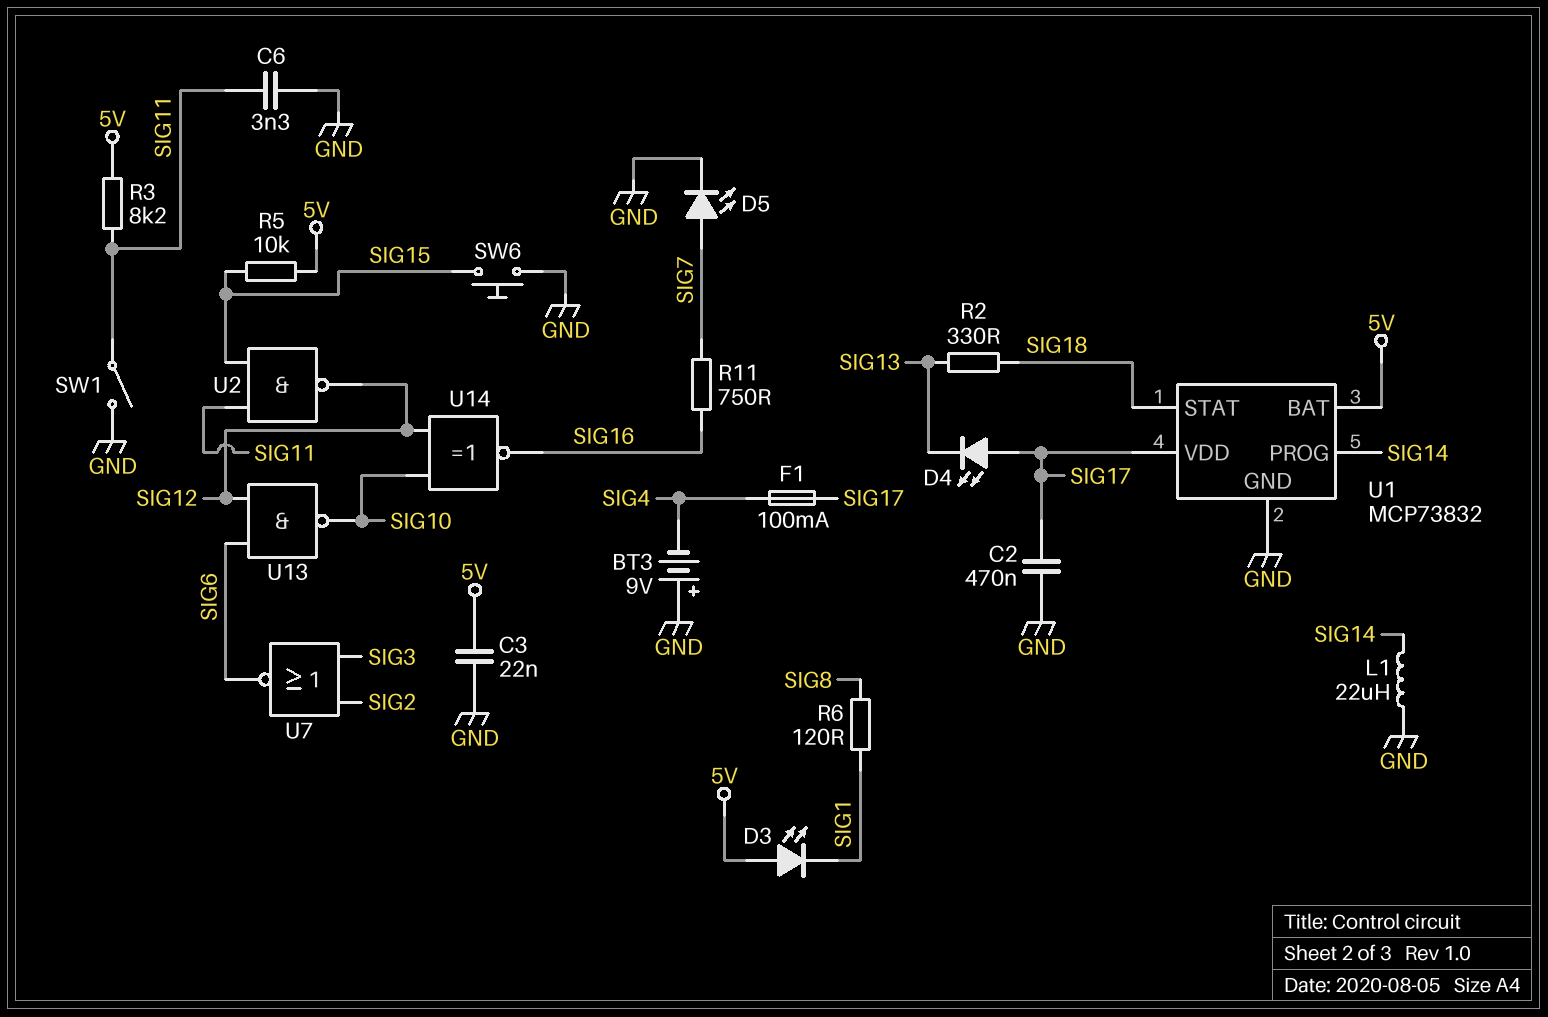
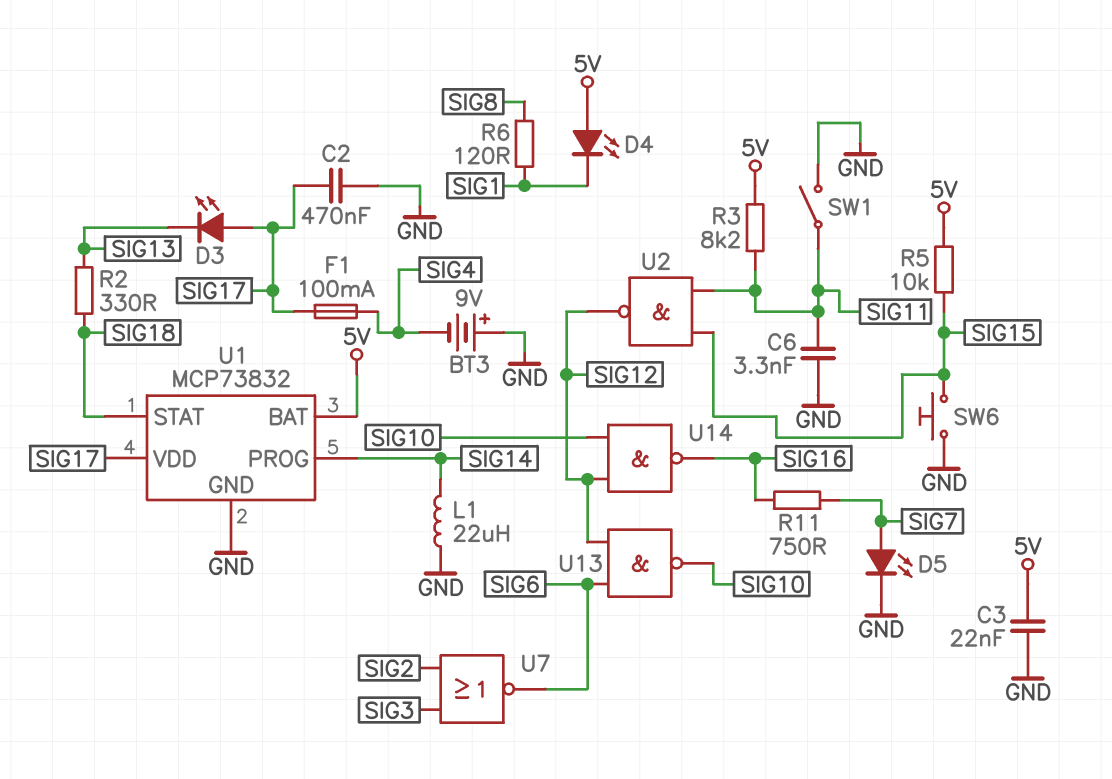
D3: LED (A 5V, K SIG1) -> LED (A SIG17, K SIG13)
D4: LED (A SIG17, K SIG13) -> LED (A 5V, K SIG1)
U14: XNOR (in SIG10, in SIG12, out SIG16) -> NAND (in SIG10, in SIG12, out SIG16)

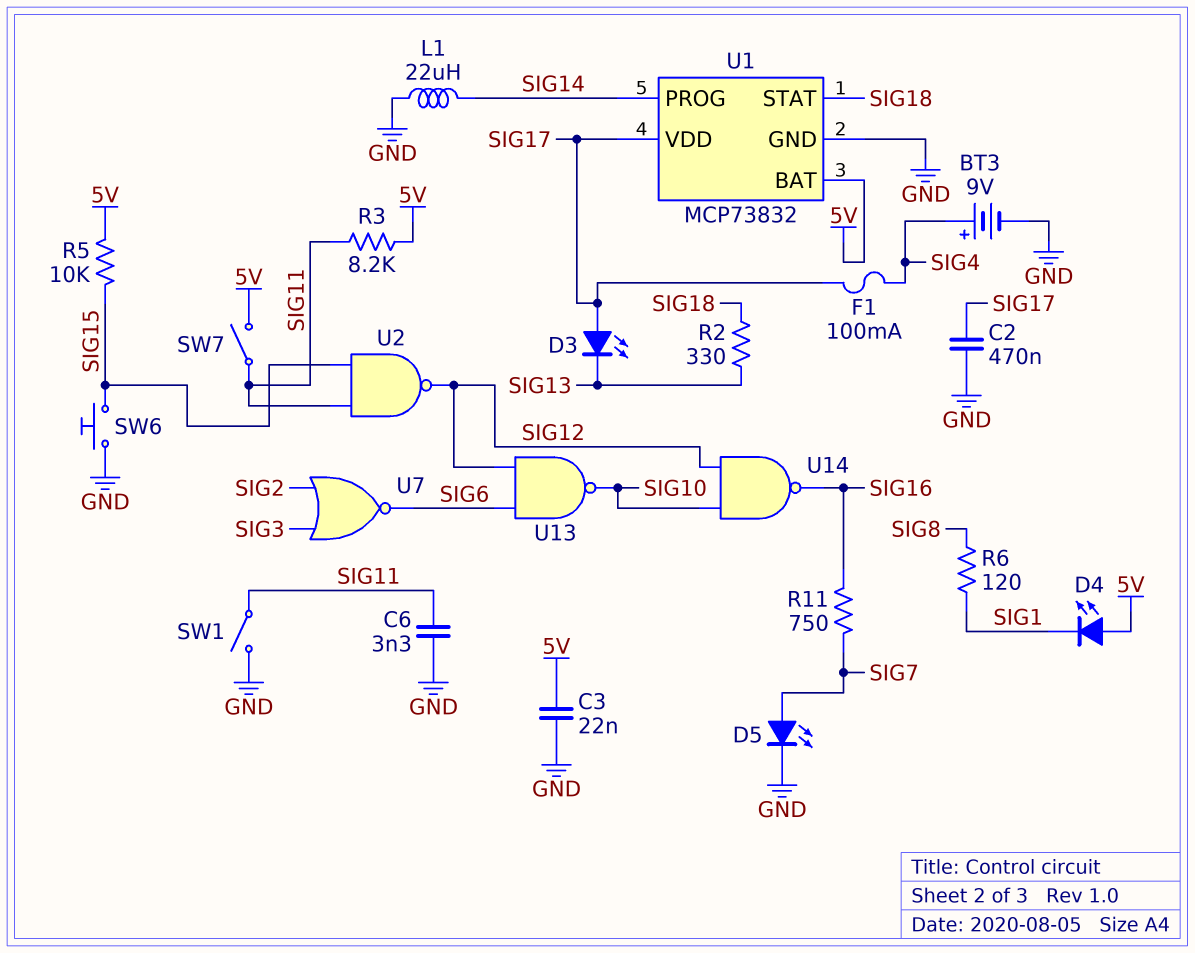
BT3: 9V (plus GND, minus SIG4) -> 9V (plus SIG4, minus GND)
SW7: none -> switch (5V, SIG11)

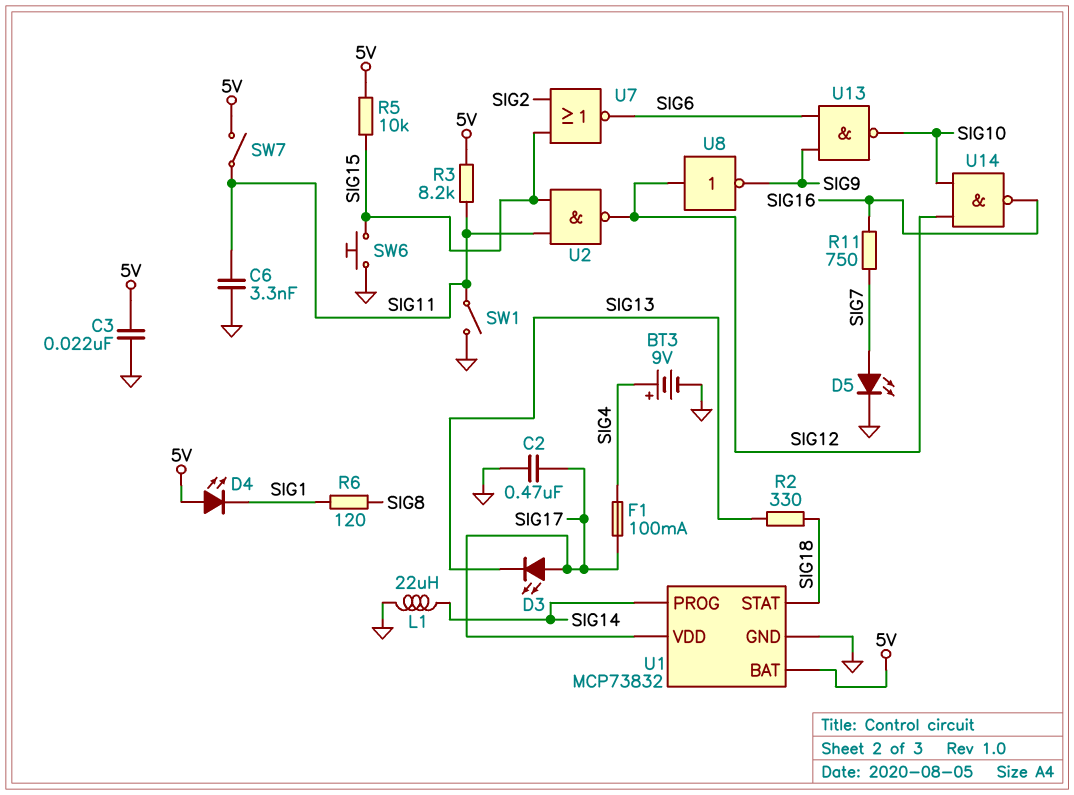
U7: NOR (in SIG2, in SIG3, out SIG6) -> NOR (in SIG2, in SIG15, out SIG6)
U8: none -> NOT (in SIG12, out SIG9)
U13: NAND (in SIG6, in SIG12, out SIG10) -> NAND (in SIG6, in SIG9, out SIG10)

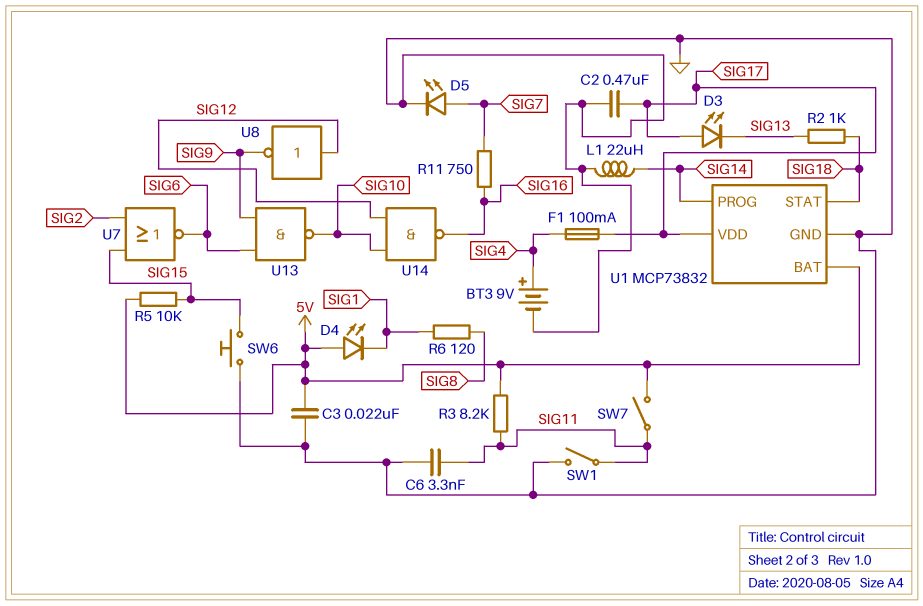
R2: 330 (SIG13, SIG18) -> 1k (SIG13, SIG18)
U2: NAND (in SIG11, in SIG15, out SIG12) -> none

